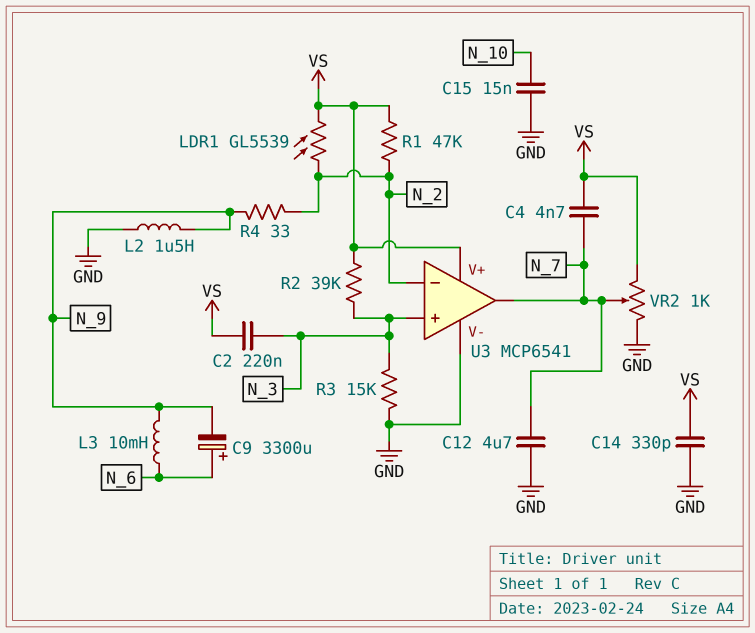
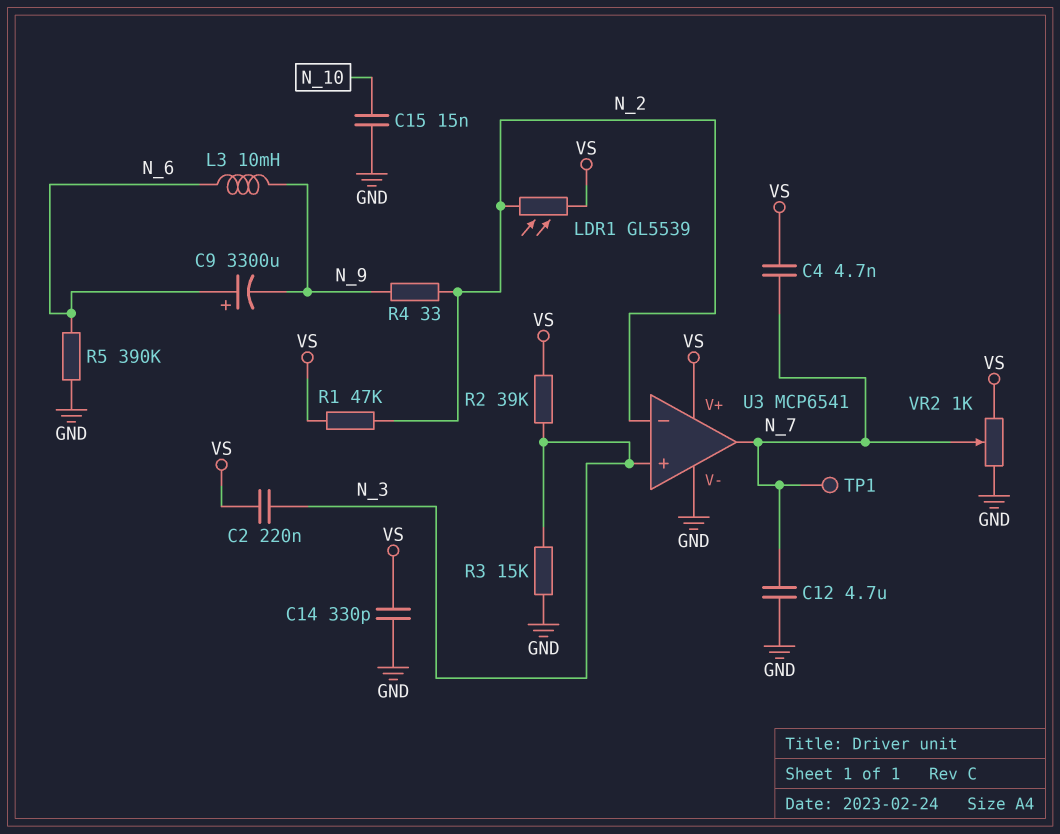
L2: 1.5uH (GND, N_9) -> none
R5: none -> 390k (GND, N_6)
TP1: none -> test point (N_7)

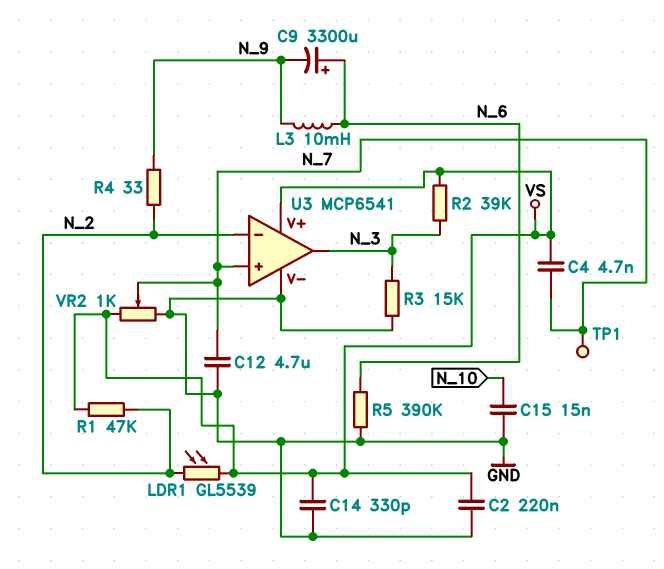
C2: 220nF (N_3, VS) -> 220nF (GND, VS)
U3 pin in+: N_3 -> N_7
U3 pin out: N_7 -> N_3

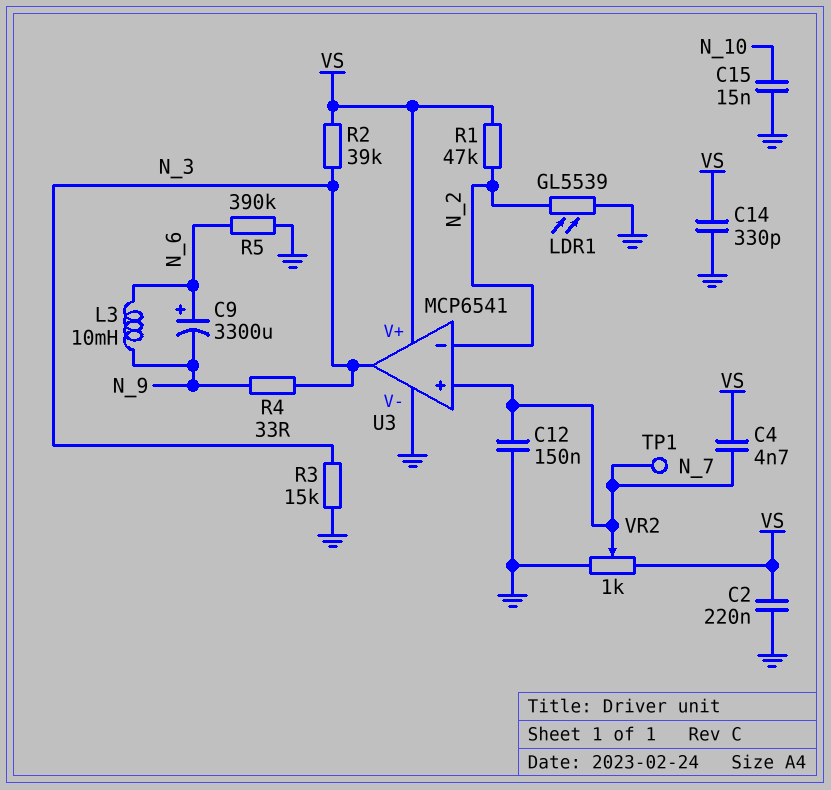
C12: 4.7uF (GND, N_7) -> 150nF (GND, N_7)
LDR1: GL5539 (N_2, VS) -> GL5539 (GND, N_2)
R4: 33 (N_2, N_9) -> 33 (N_3, N_9)

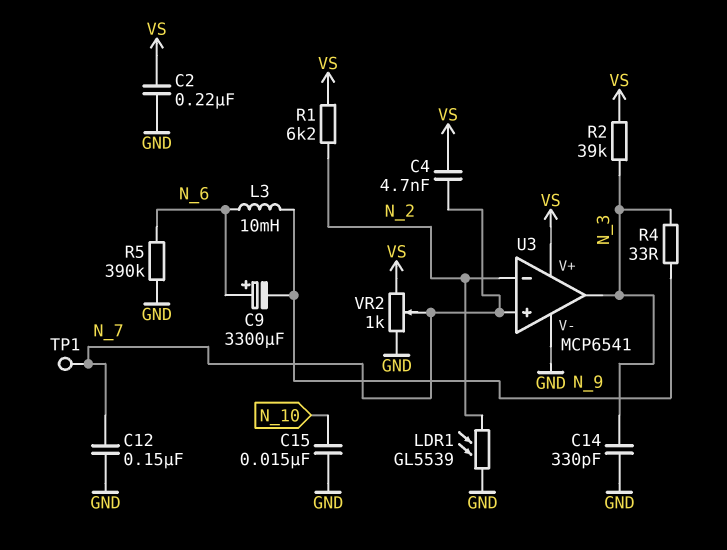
C14: 330pF (GND, VS) -> 330pF (GND, N_3)
R1: 47k (N_2, VS) -> 6.2k (N_2, VS)
R3: 15k (GND, N_3) -> none

